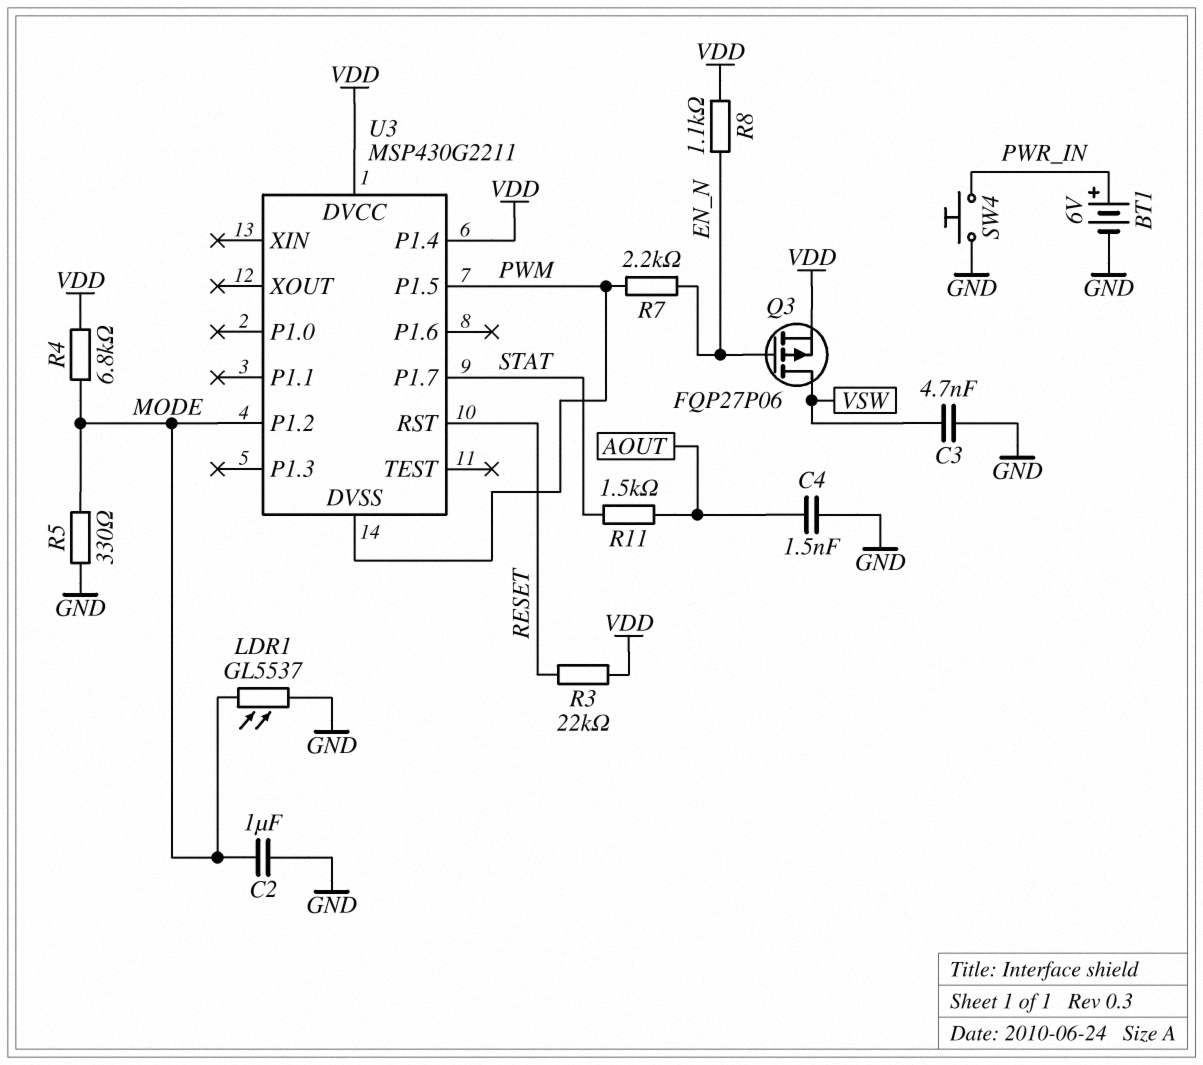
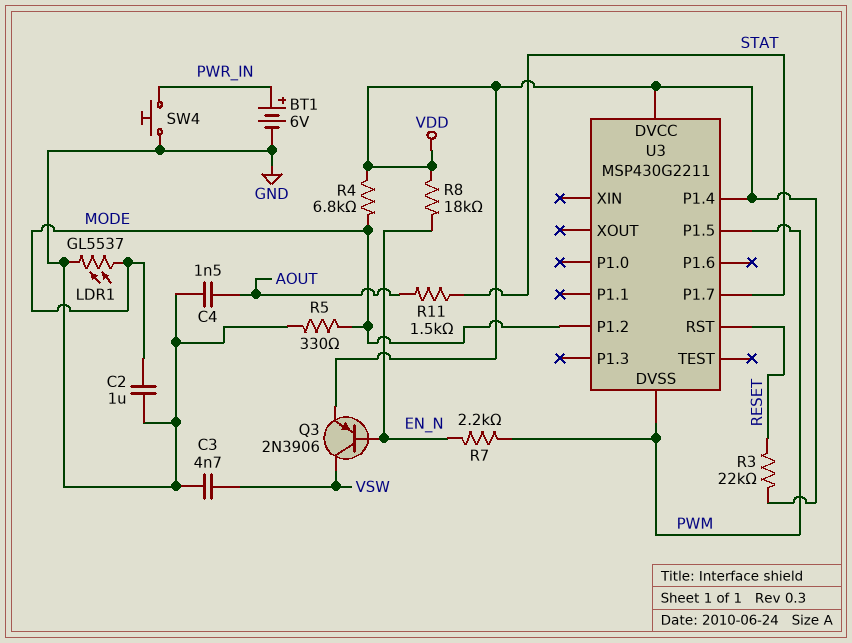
Q3: PMOS FQP27P06 (G EN_N, D VSW, S VDD) -> PNP 2N3906 (B EN_N, C VSW, E VDD)
R8: 1.1k (EN_N, VDD) -> 18k (EN_N, VDD)

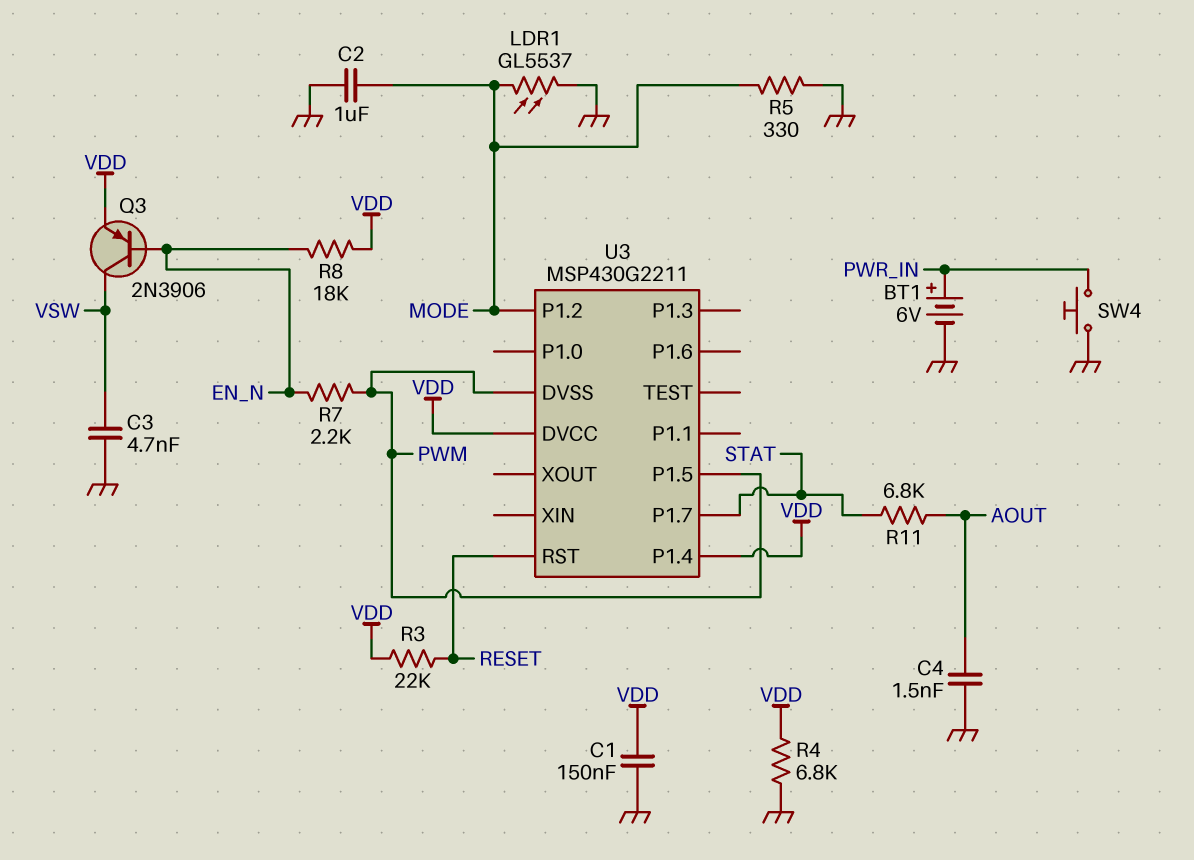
C1: none -> 150nF (GND, VDD)
R4: 6.8k (MODE, VDD) -> 6.8k (GND, VDD)
R11: 1.5k (AOUT, STAT) -> 6.8k (AOUT, STAT)

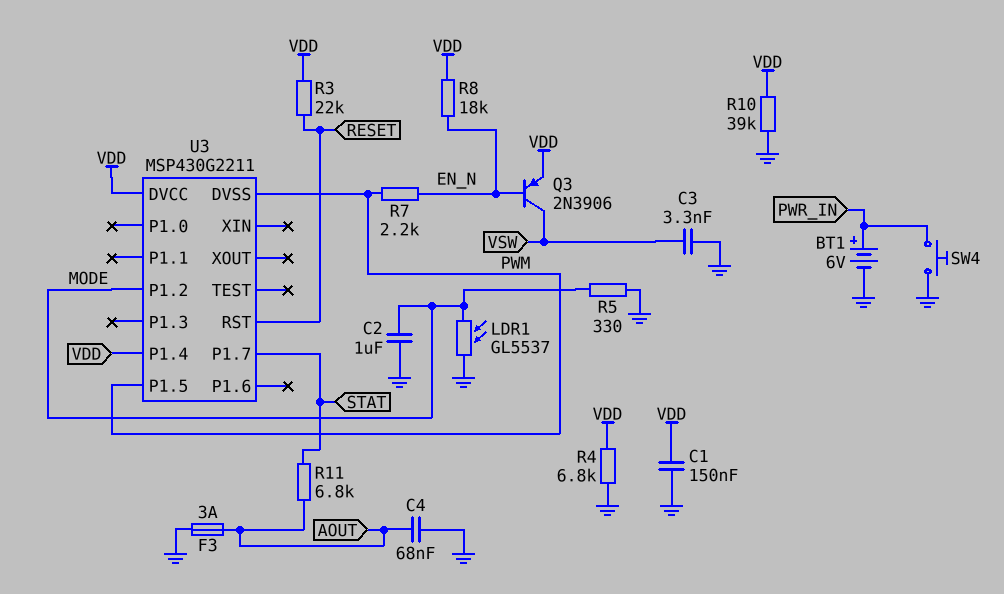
C3: 4.7nF (GND, VSW) -> 3.3nF (GND, VSW)
C4: 1.5nF (AOUT, GND) -> 68nF (AOUT, GND)
F3: none -> 3A (AOUT, GND)
R10: none -> 39k (GND, VDD)

